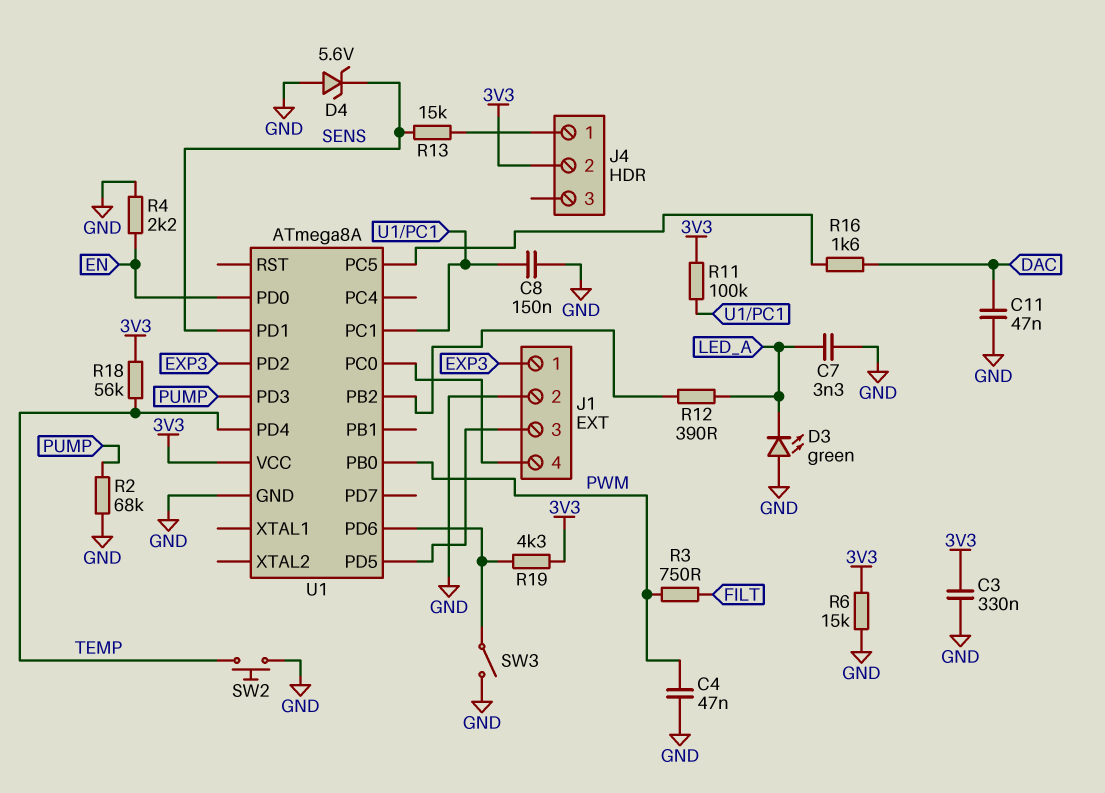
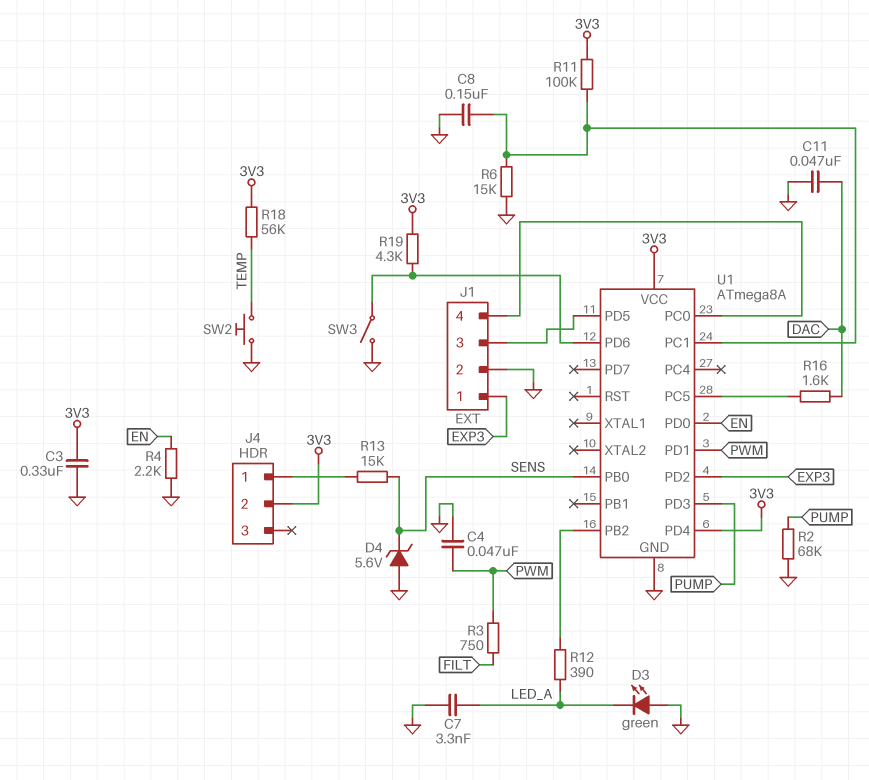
R6: 15k (3V3, GND) -> 15k (GND, U1/PC1)
U1 pin PB0: PWM -> SENS
U1 pin PD1: SENS -> PWM
U1 pin PD4: TEMP -> 3V3

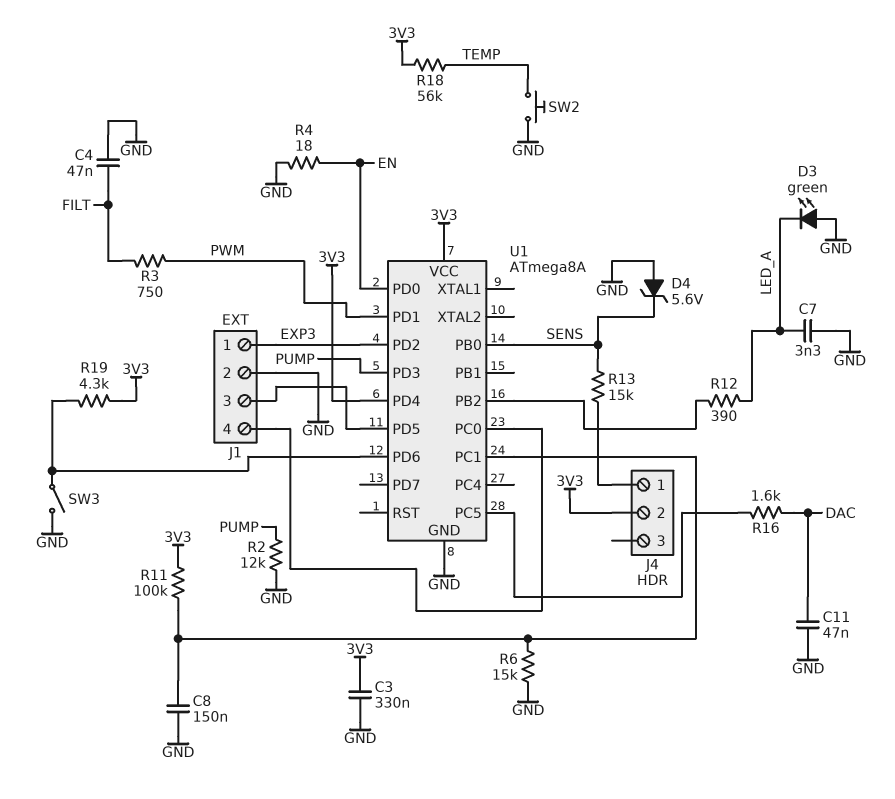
C4: 47nF (GND, PWM) -> 47nF (FILT, GND)
R2: 68k (GND, PUMP) -> 12k (GND, PUMP)
R4: 2.2k (EN, GND) -> 18 (EN, GND)

